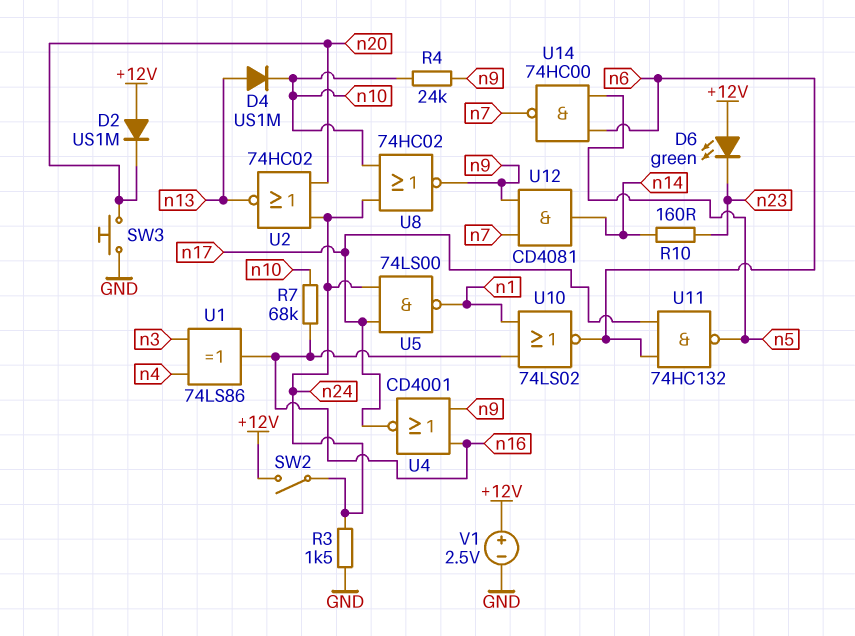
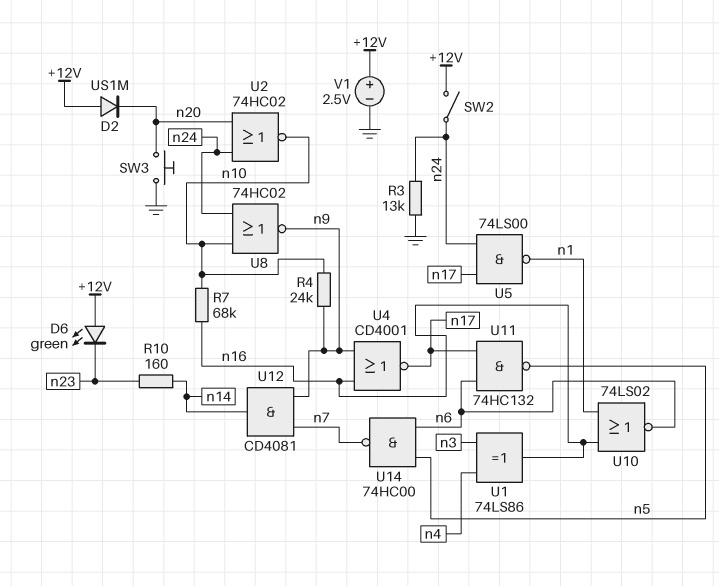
D4: diode US1M (A n13, K n10) -> none
R3: 1.5k (GND, n24) -> 13k (GND, n24)
U2: NOR 74HC02 (in n20, in n24, out n13) -> NOR 74HC02 (in n20, in n24, out n10)

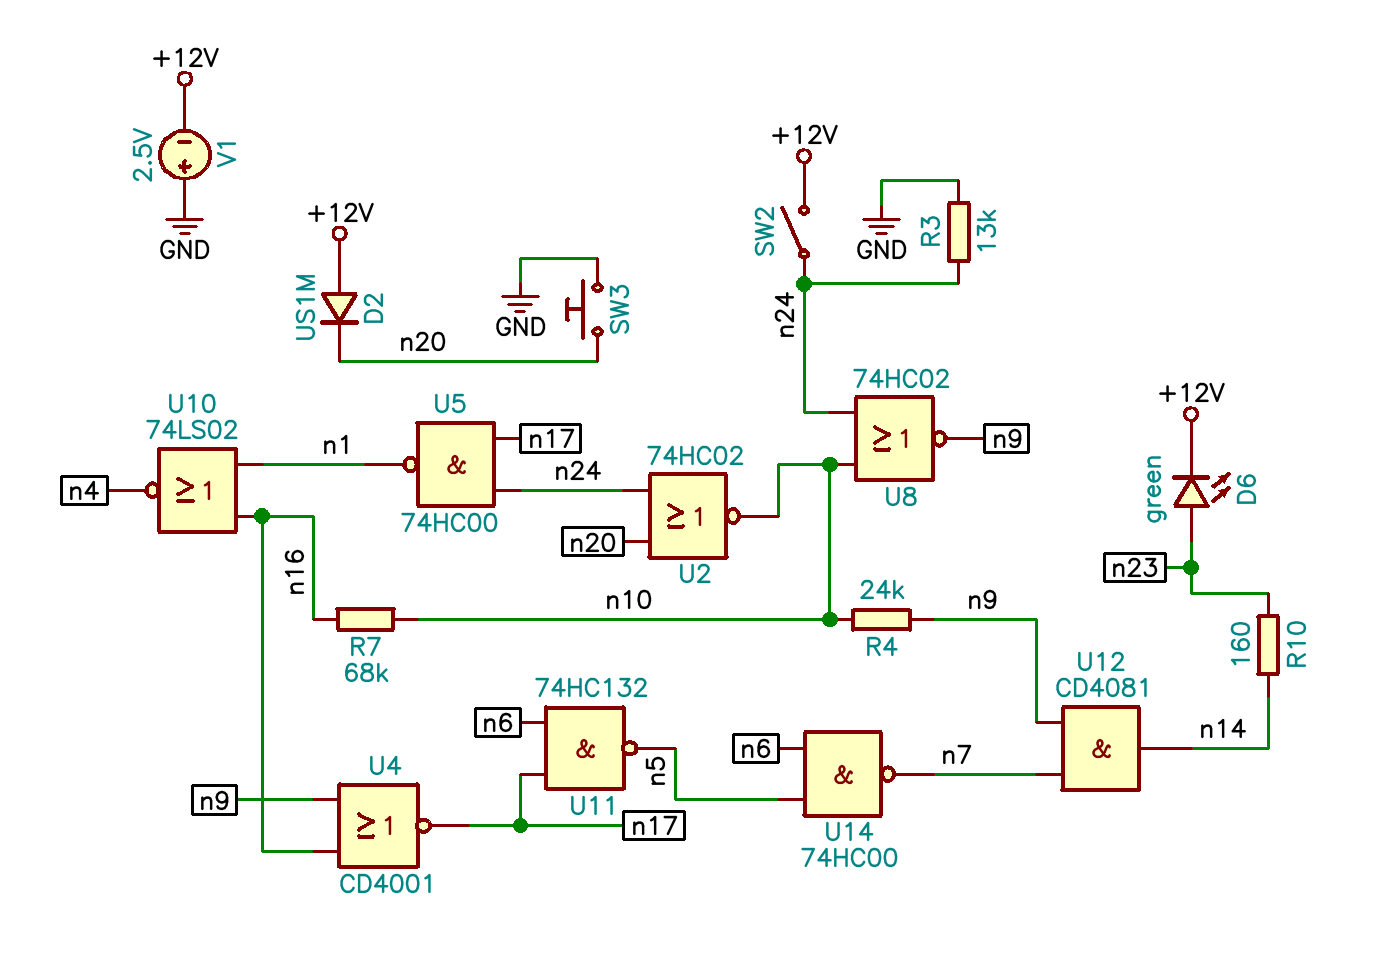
D6: LED green (A +12V, K n23) -> LED green (A n23, K +12V)
U1: XOR 74LS86 (in n3, in n4, out n16) -> none
U5: NAND 74LS00 (in n17, in n24, out n1) -> NAND 74HC00 (in n17, in n24, out n1)
U10: NOR 74LS02 (in n1, in n16, out n6) -> NOR 74LS02 (in n1, in n16, out n4)
V1: 2.5V (plus +12V, minus GND) -> 2.5V (plus GND, minus +12V)

